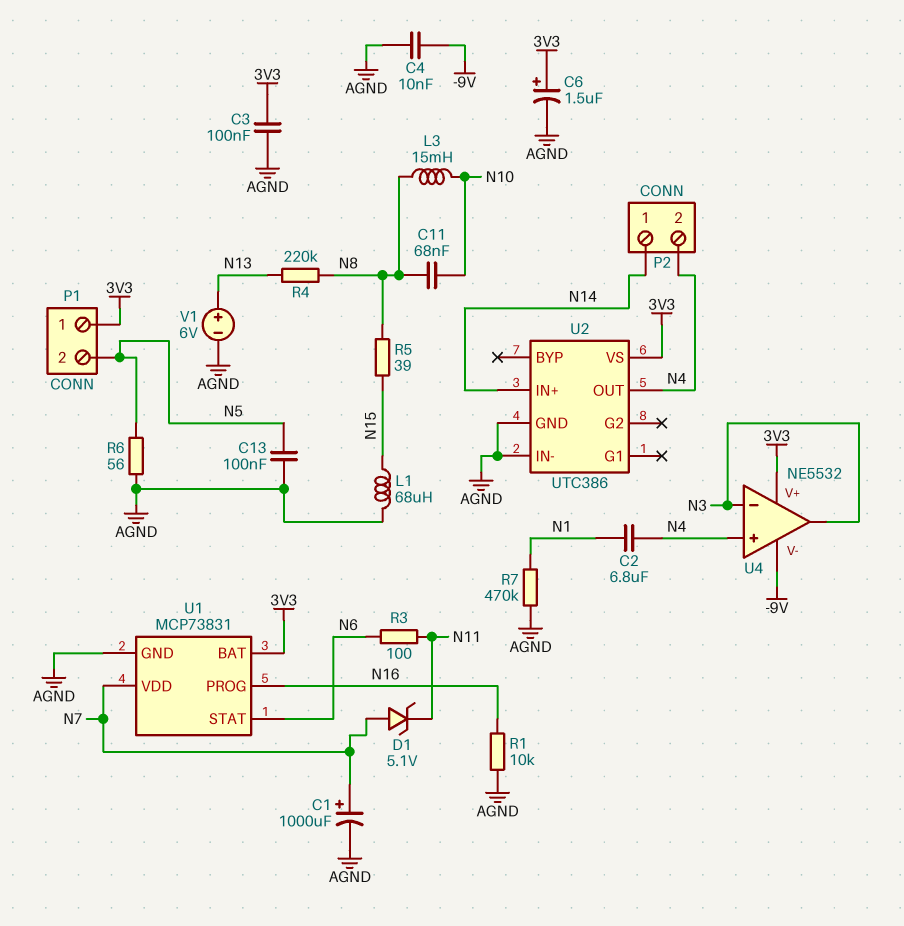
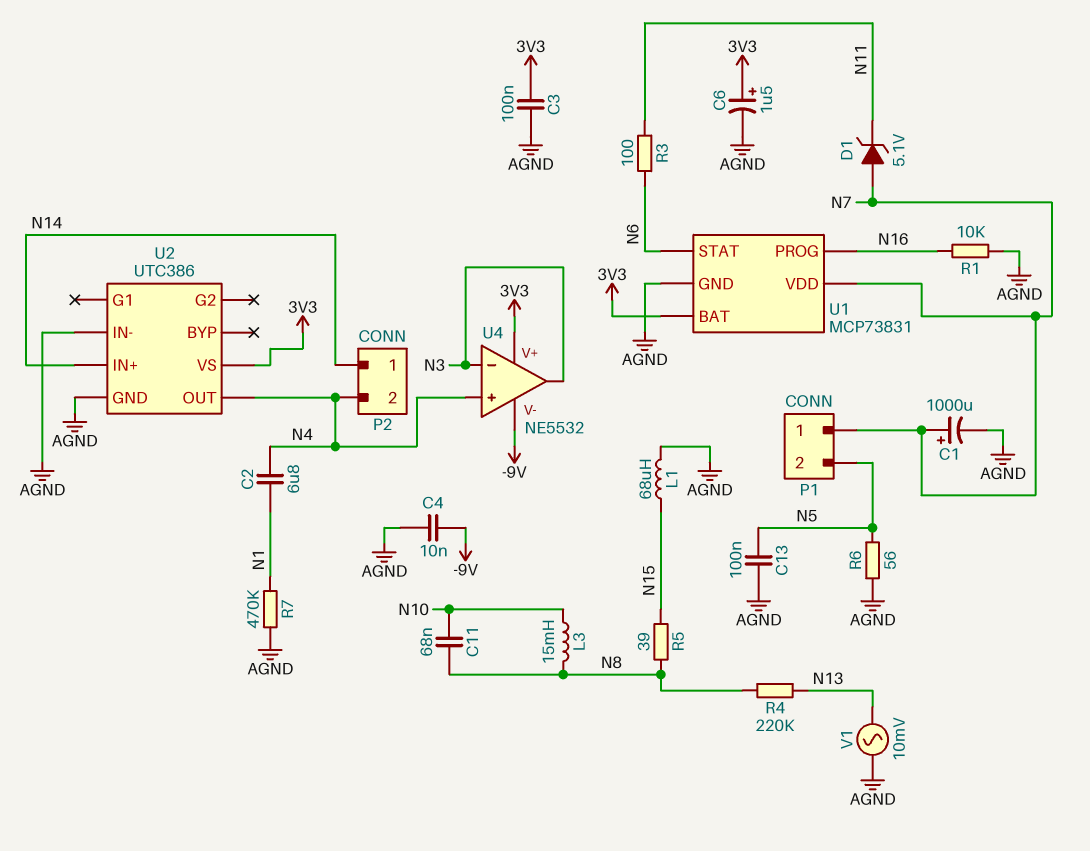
P1 pin 1: 3V3 -> N7
V1: 6V (plus N13, minus AGND) -> AC 10mV (AGND, N13)

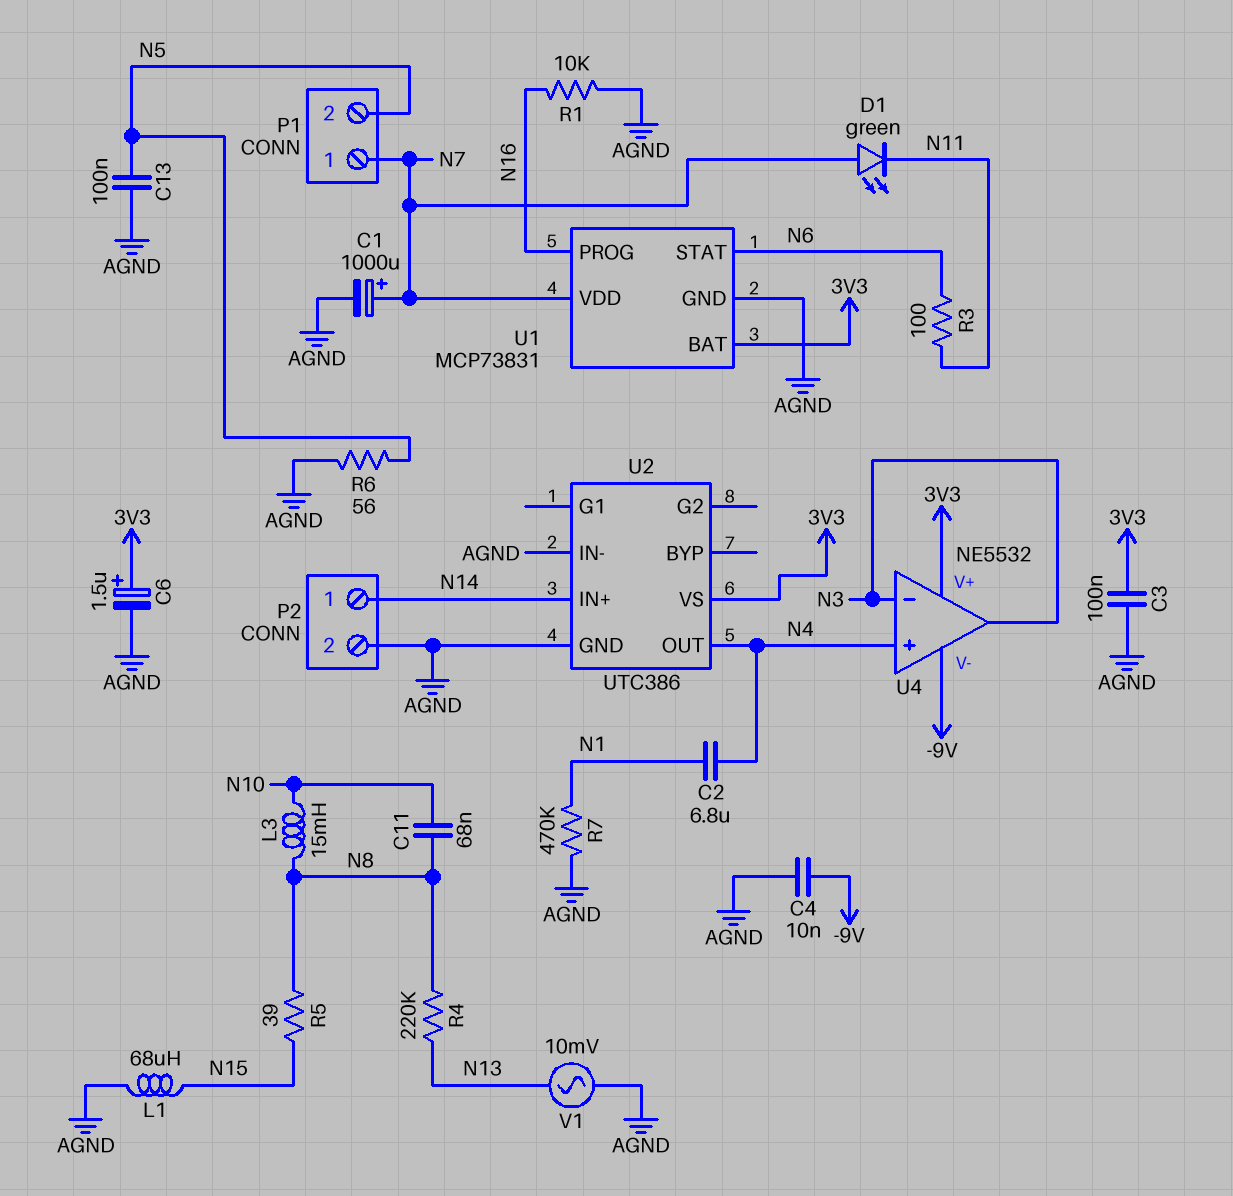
D1: zener 5.1V (A N7, K N11) -> LED green (A N7, K N11)
P2 pin 2: N4 -> AGND

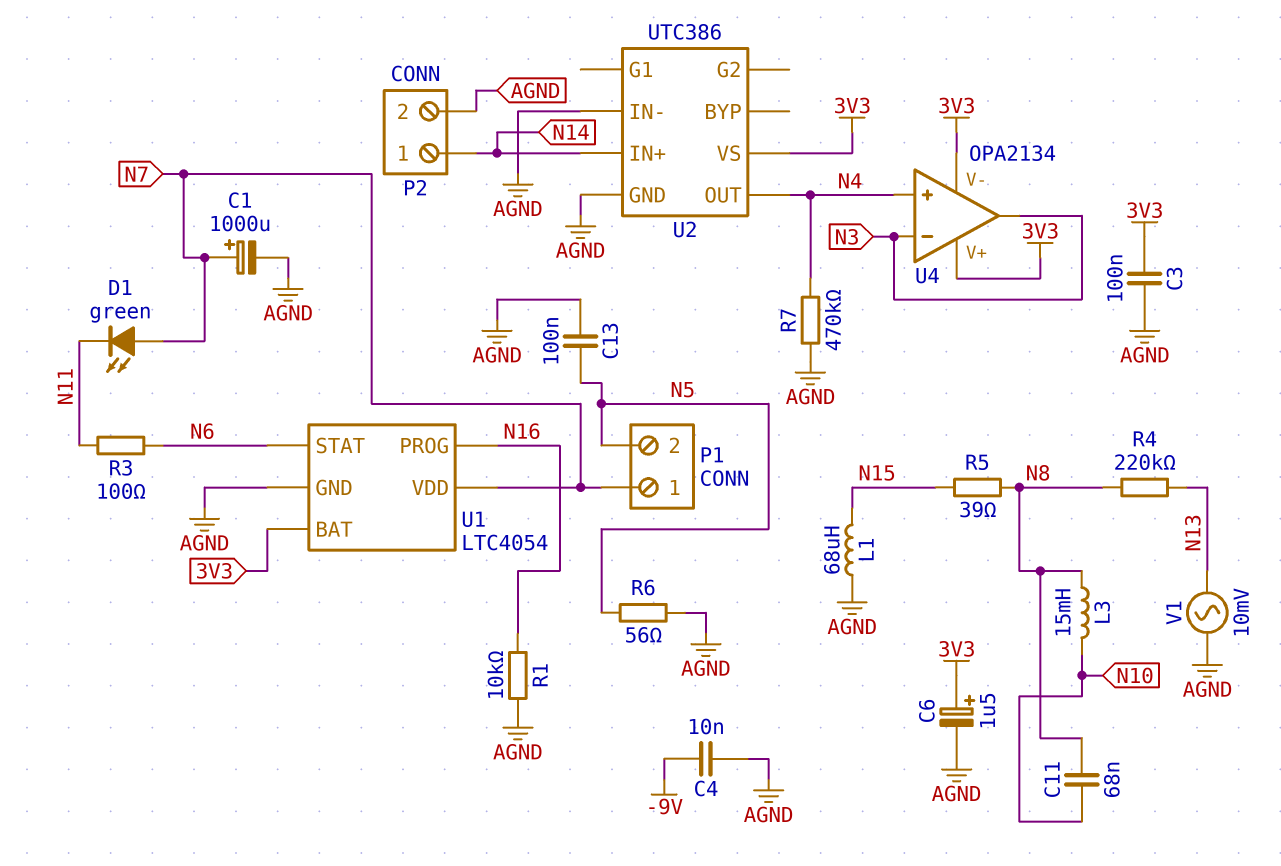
C2: 6.8uF (N1, N4) -> none
R7: 470k (AGND, N1) -> 470k (AGND, N4)
U1: MCP73831 -> LTC4054
U4: NE5532 -> OPA2134
U4 pin V-: -9V -> 3V3

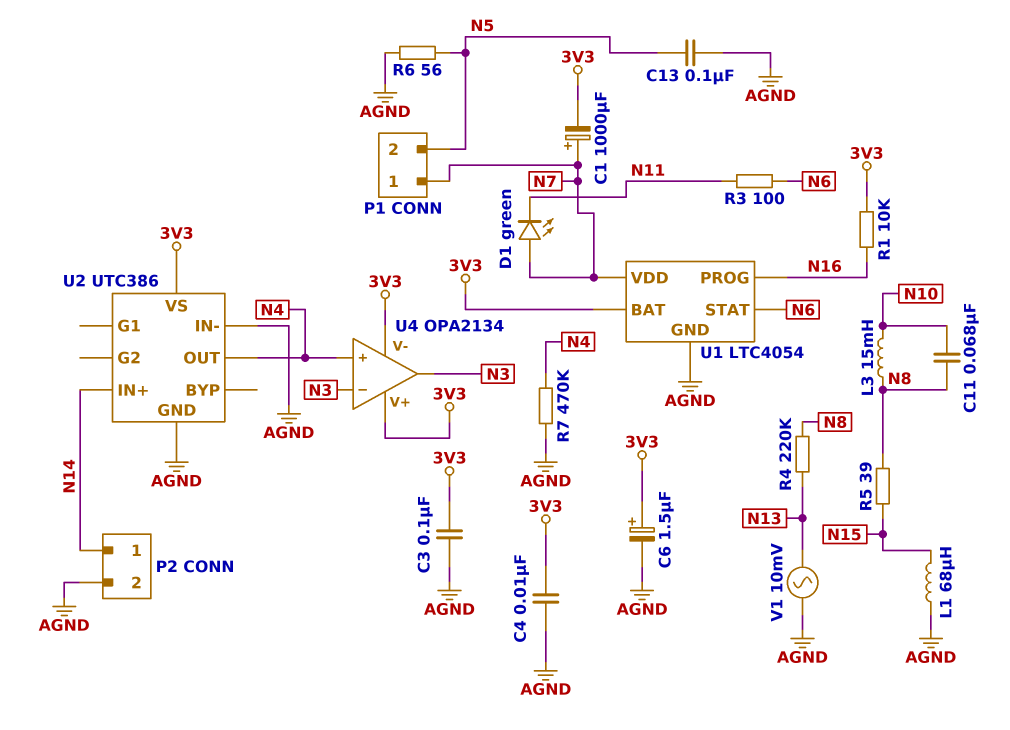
C1: 1000uF (plus N7, minus AGND) -> 1000uF (plus N7, minus 3V3)
C4: 10nF (-9V, AGND) -> 10nF (3V3, AGND)
R1: 10k (AGND, N16) -> 10k (3V3, N16)

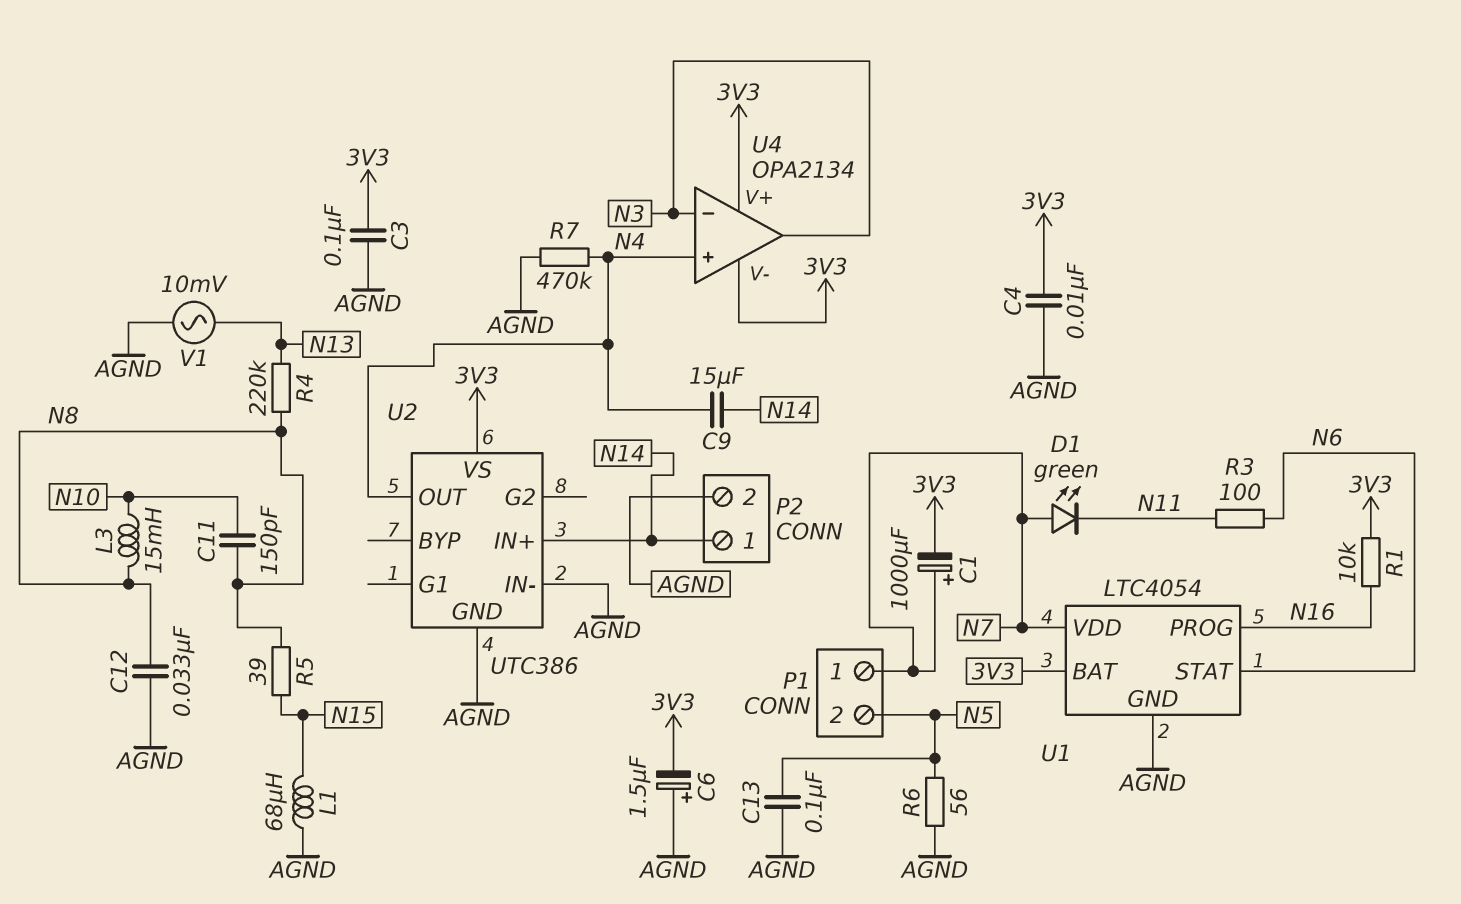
C6: 1.5uF (plus 3V3, minus AGND) -> 1.5uF (plus AGND, minus 3V3)
C9: none -> 15uF (N4, N14)
C11: 68nF (N8, N10) -> 150pF (N8, N10)
C12: none -> 33nF (AGND, N8)

